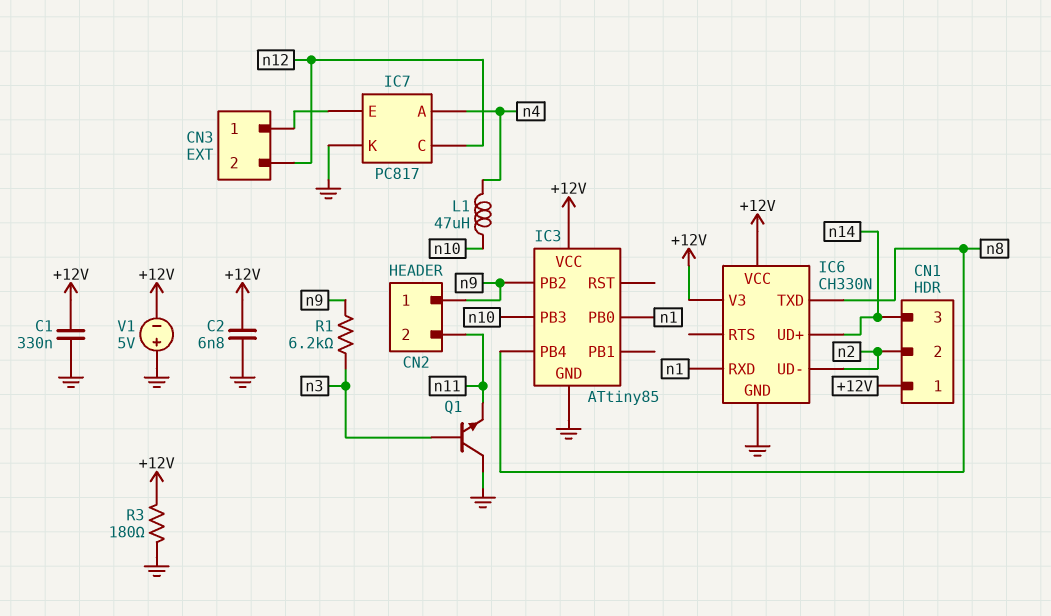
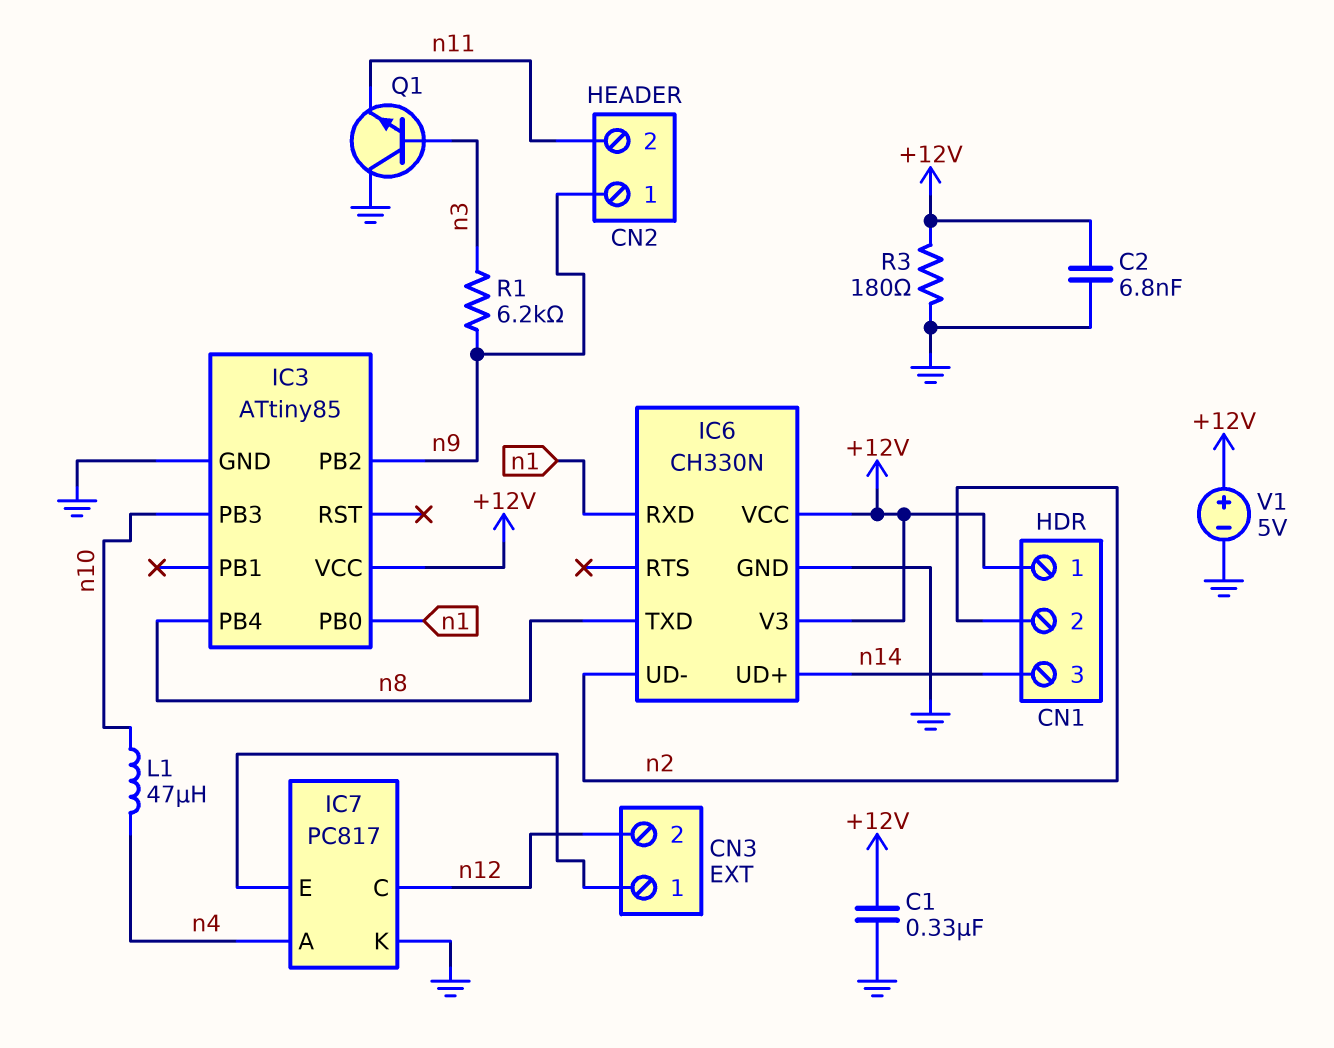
V1: 5V (plus GND, minus +12V) -> 5V (plus +12V, minus GND)

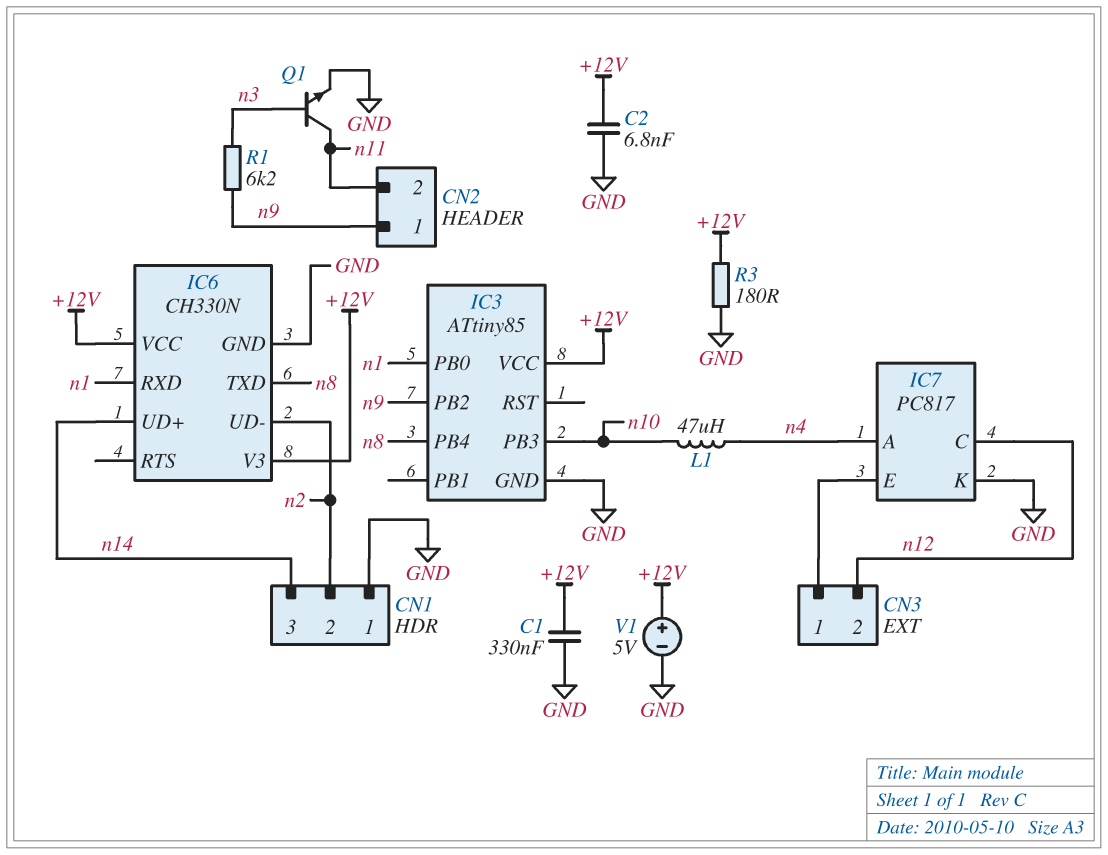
CN1 pin 1: +12V -> GND
Q1: NPN (B n3, C GND, E n11) -> NPN (B n3, C n11, E GND)

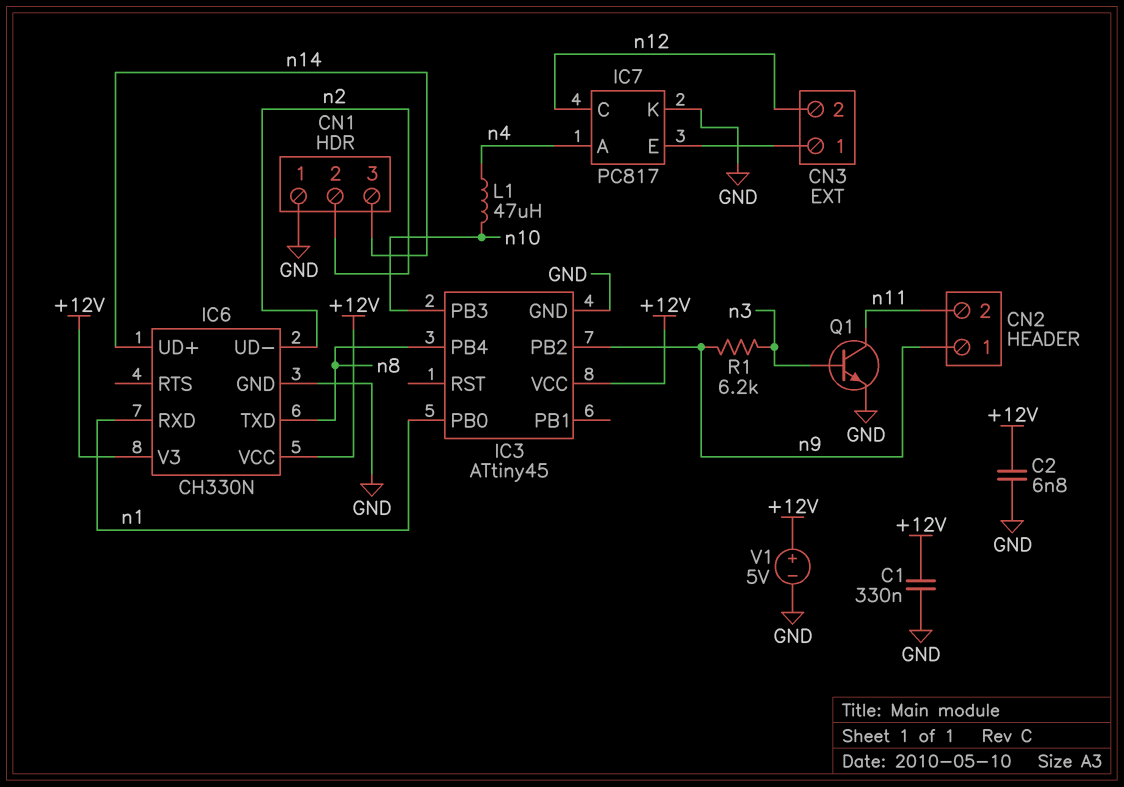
IC3: ATtiny85 -> ATtiny45
R3: 180 (+12V, GND) -> none

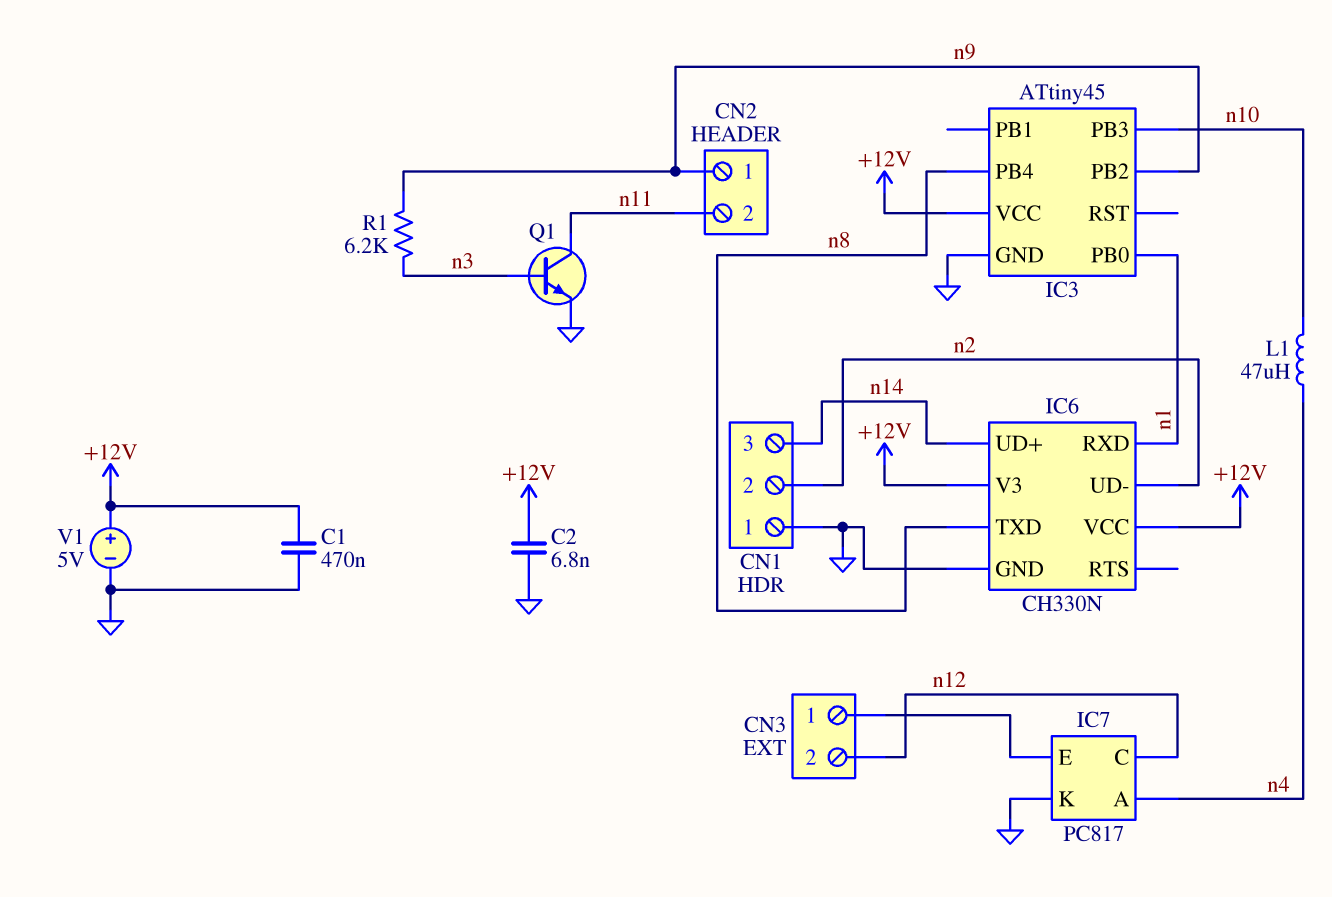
C1: 330nF (+12V, GND) -> 470nF (+12V, GND)

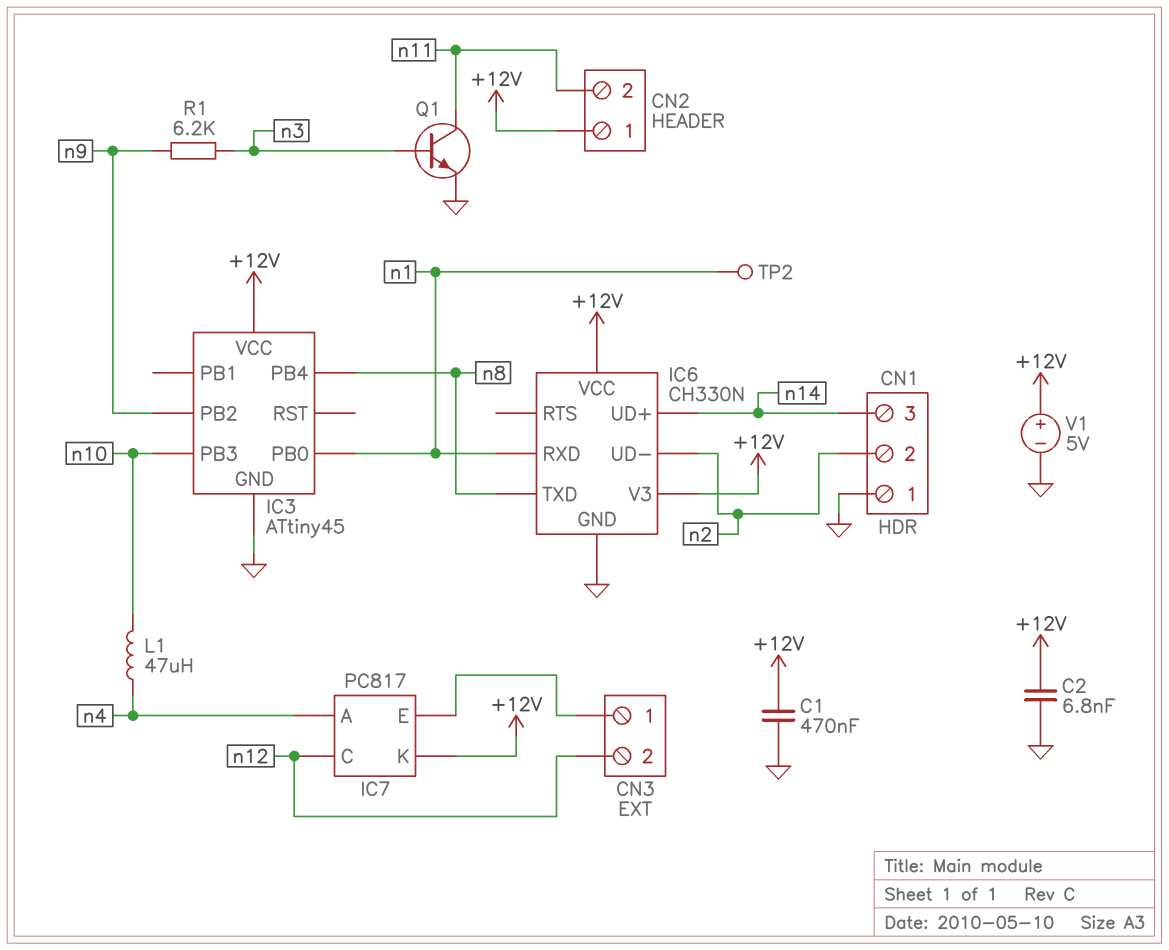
CN2 pin 1: n9 -> +12V
IC7 pin K: GND -> +12V
TP2: none -> test point (n1)

